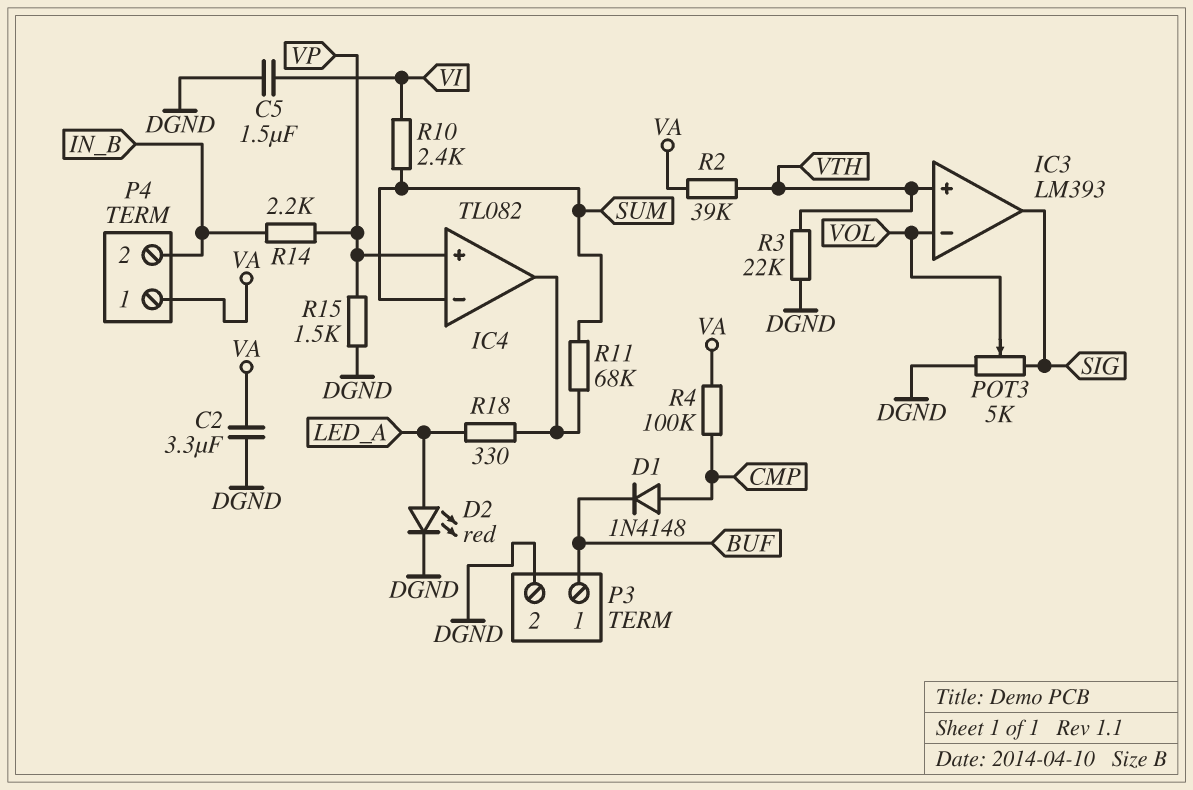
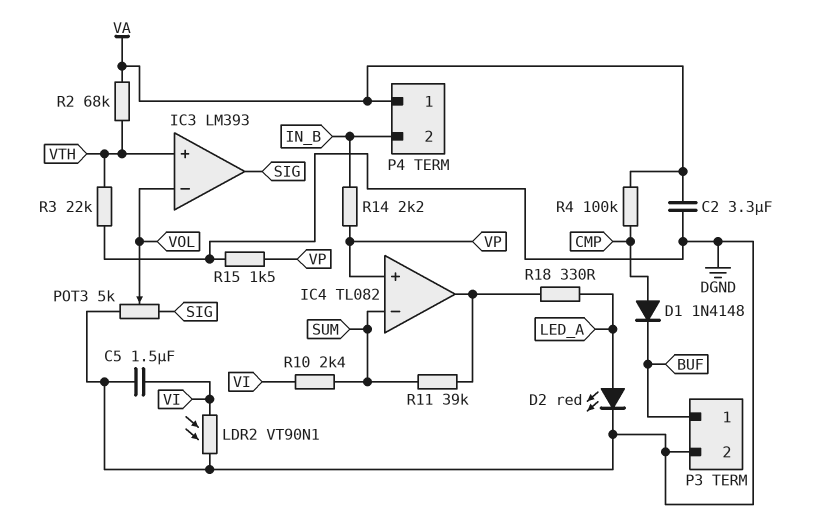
LDR2: none -> VT90N1 (DGND, VI)
R2: 39k (VA, VTH) -> 68k (VA, VTH)
R11: 68k (IC4/out, SUM) -> 39k (IC4/out, SUM)

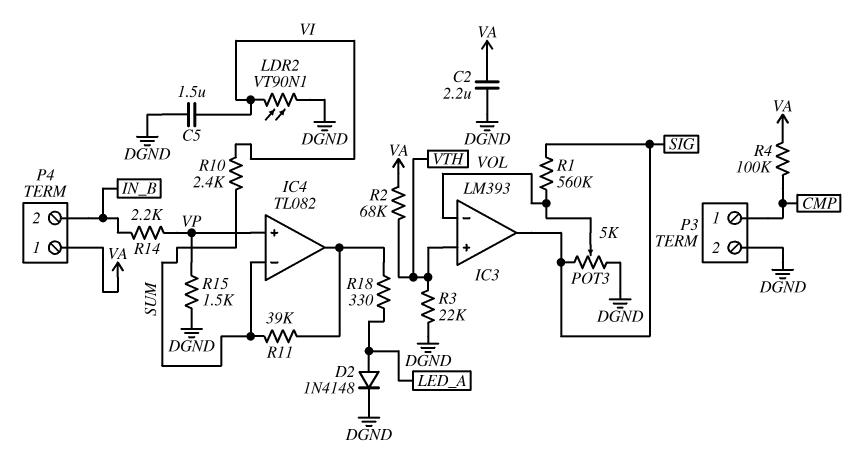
C2: 3.3uF (DGND, VA) -> 2.2uF (DGND, VA)
D1: diode 1N4148 (A CMP, K BUF) -> none
D2: LED red (A LED_A, K DGND) -> diode 1N4148 (A LED_A, K DGND)
P3 pin 1: BUF -> CMP
R1: none -> 560k (SIG, VOL)

